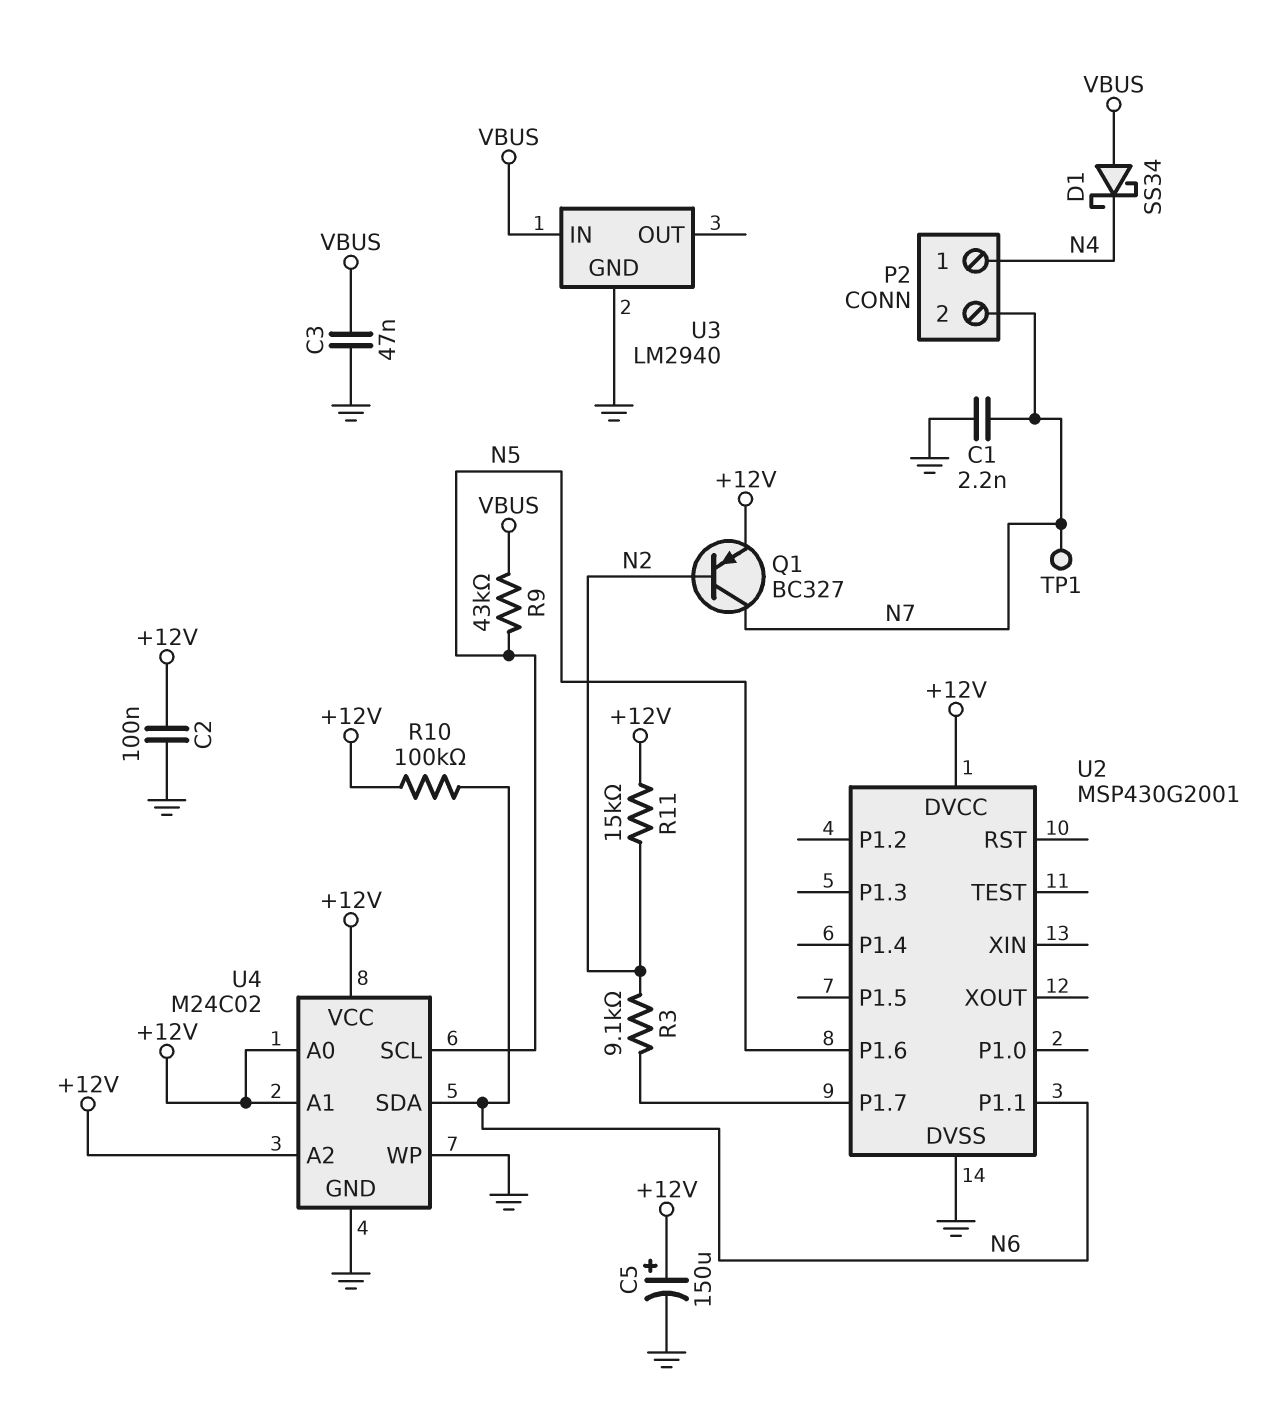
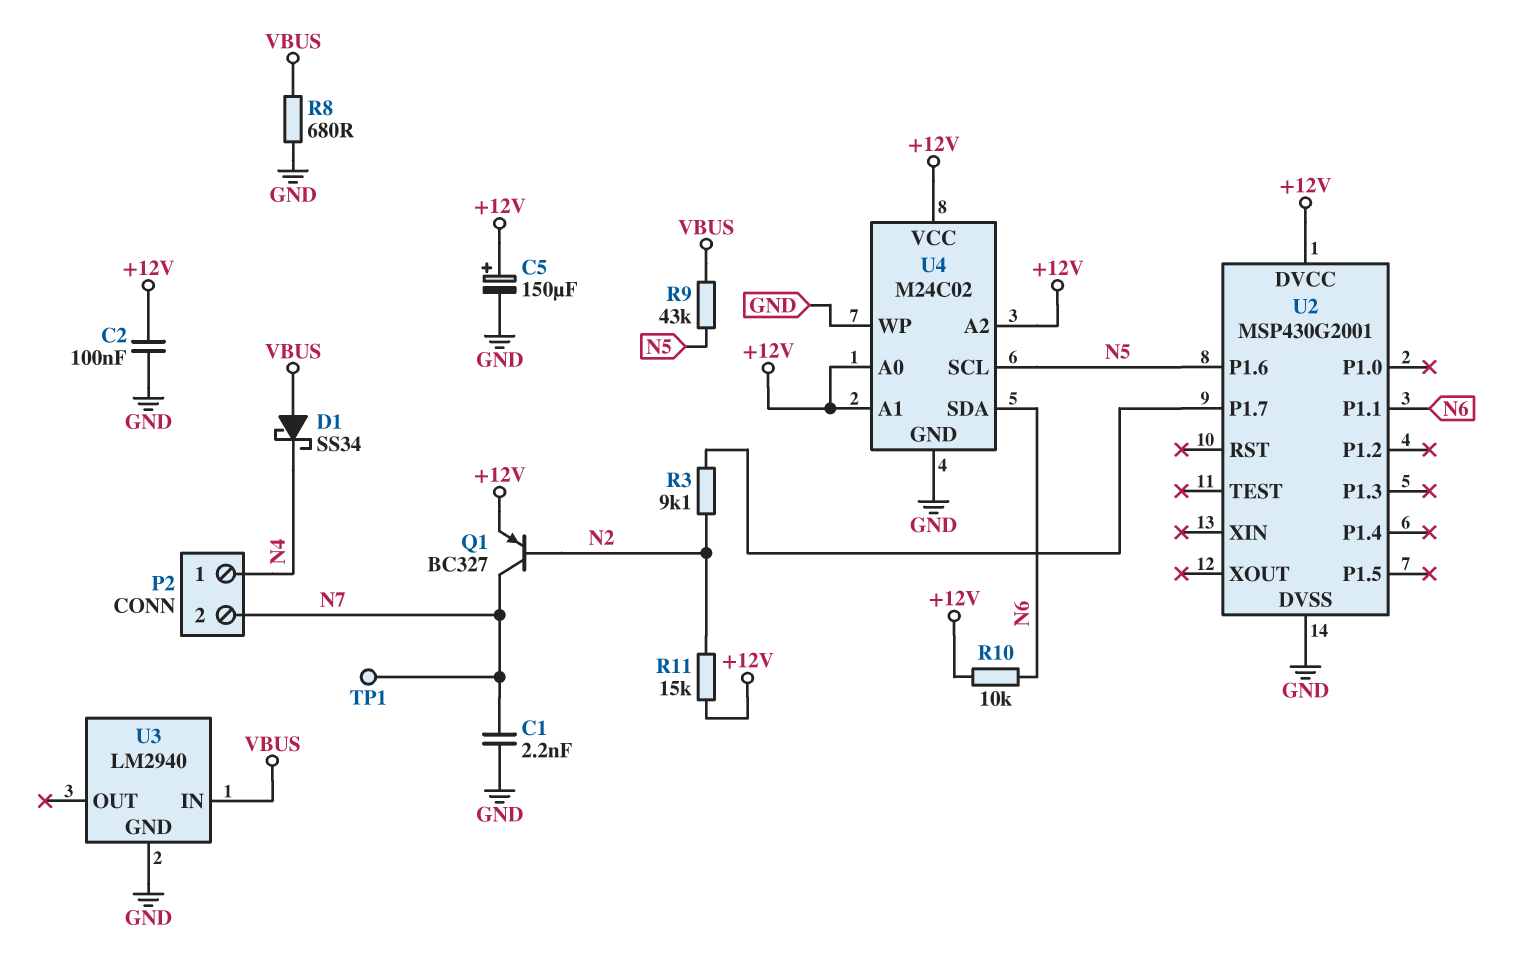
C3: 47nF (GND, VBUS) -> none
R8: none -> 680 (GND, VBUS)
R10: 100k (+12V, N6) -> 10k (+12V, N6)

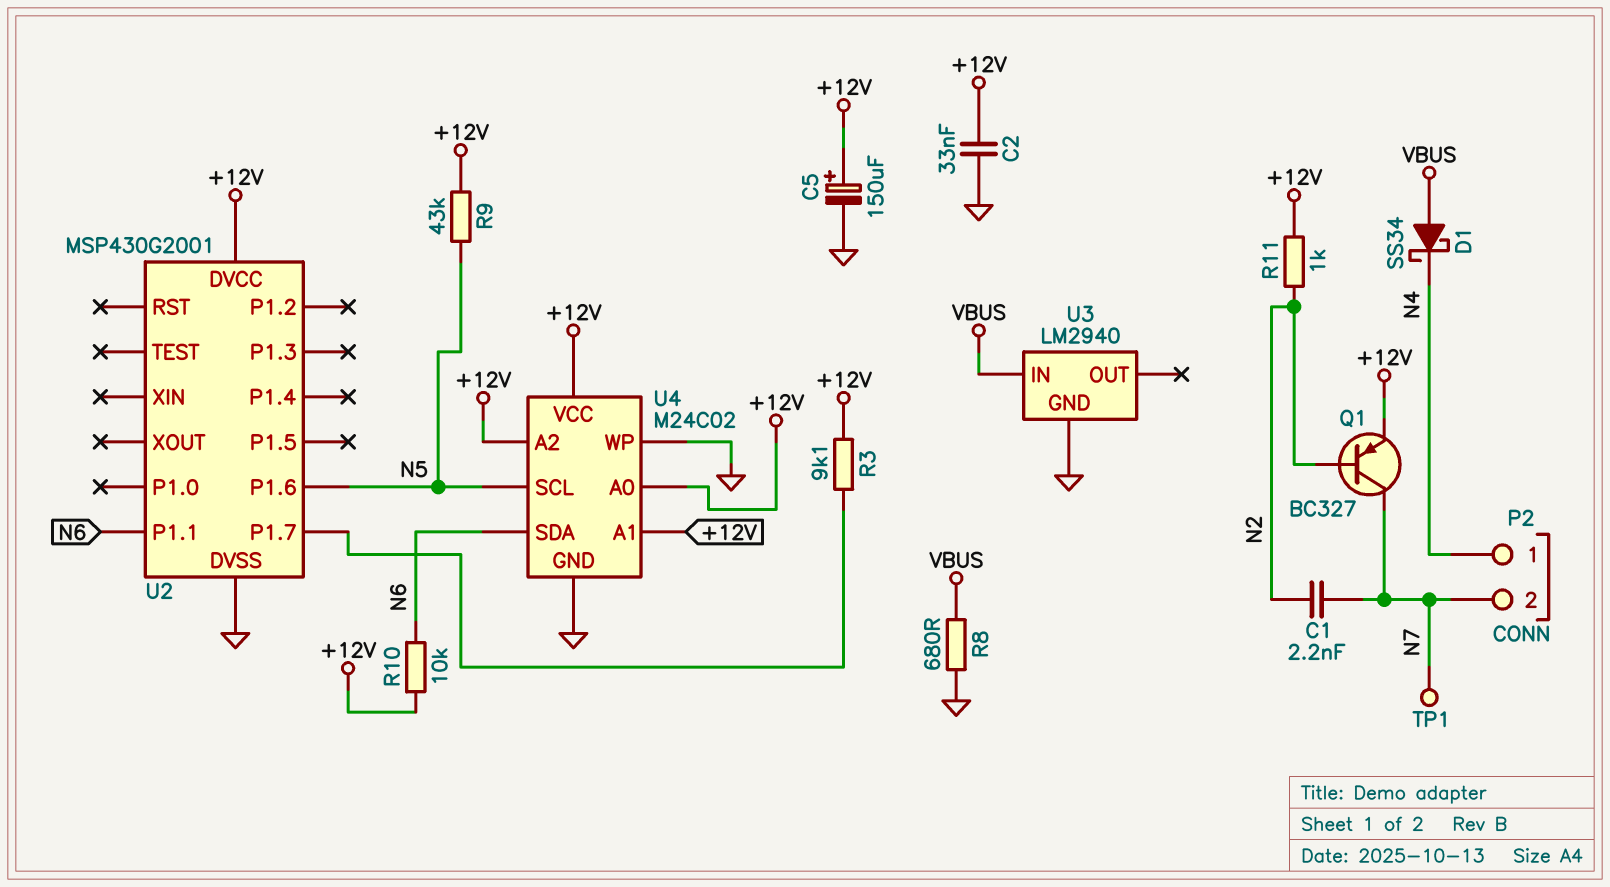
C1: 2.2nF (GND, N7) -> 2.2nF (N2, N7)
C2: 100nF (+12V, GND) -> 33nF (+12V, GND)
R3: 9.1k (N2, U2/P1.7) -> 9.1k (+12V, U2/P1.7)
R9: 43k (N5, VBUS) -> 43k (+12V, N5)
R11: 15k (+12V, N2) -> 1k (+12V, N2)

